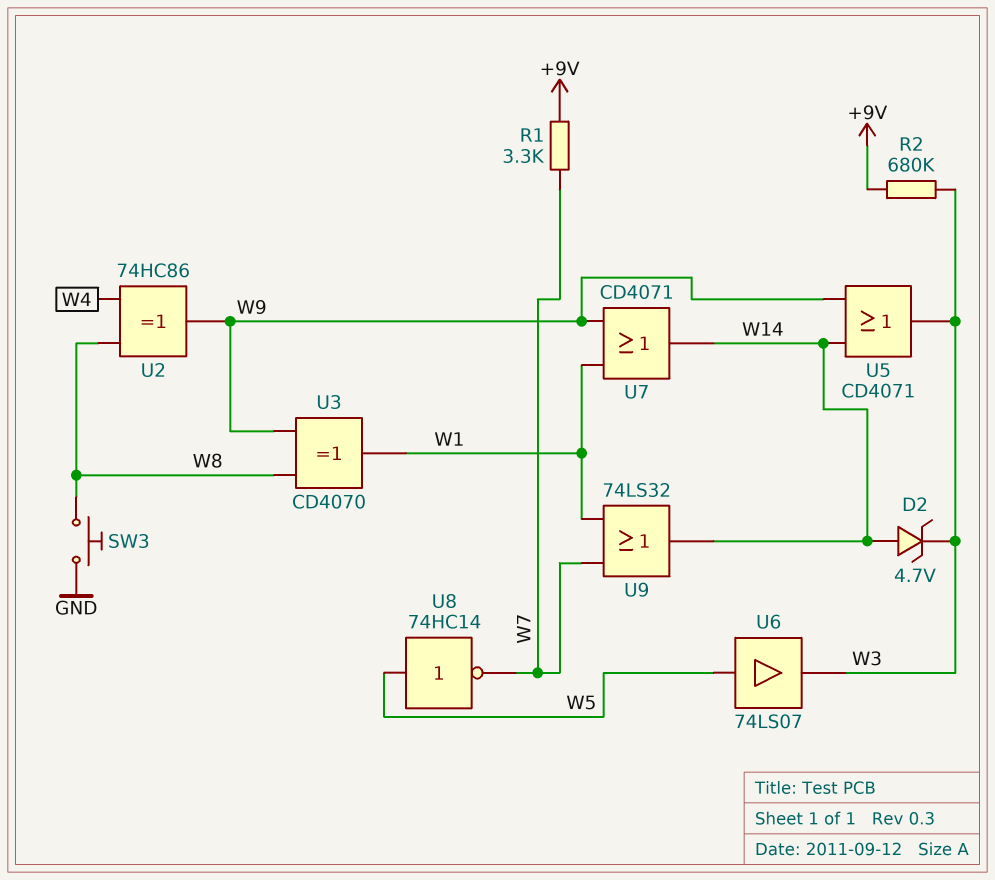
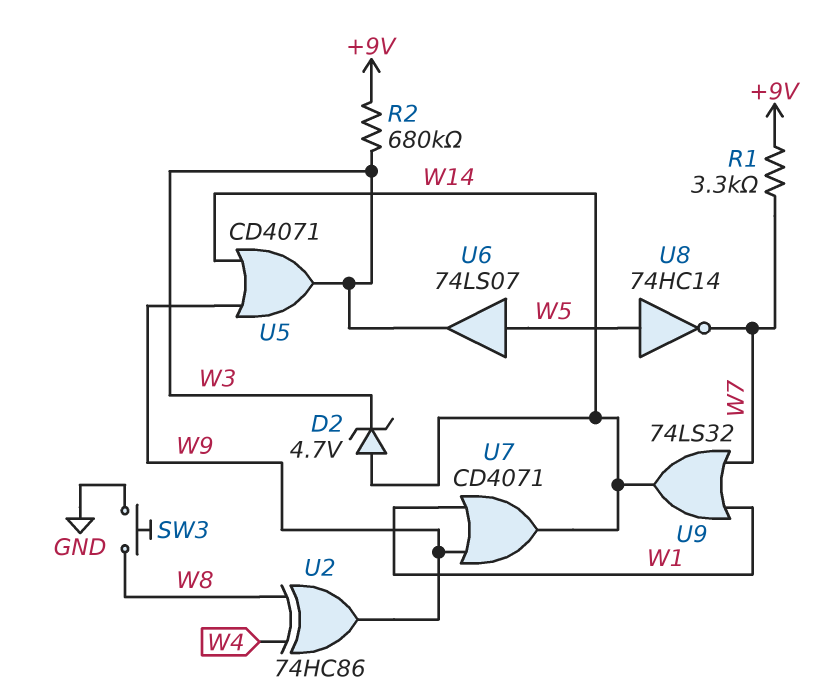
U3: XOR CD4070 (in W8, in W9, out W1) -> none

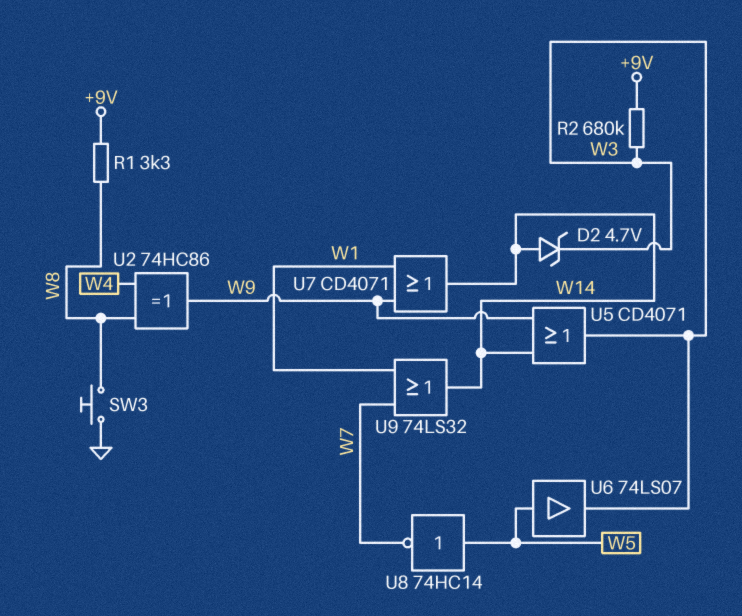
R1: 3.3k (+9V, W7) -> 3.3k (+9V, W8)

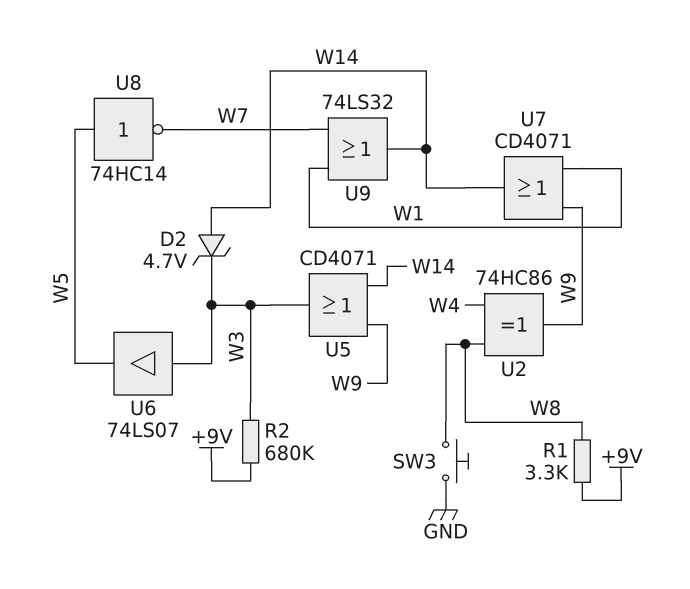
U6: buffer 74LS07 (in W5, out W3) -> buffer 74LS07 (in W3, out W5)

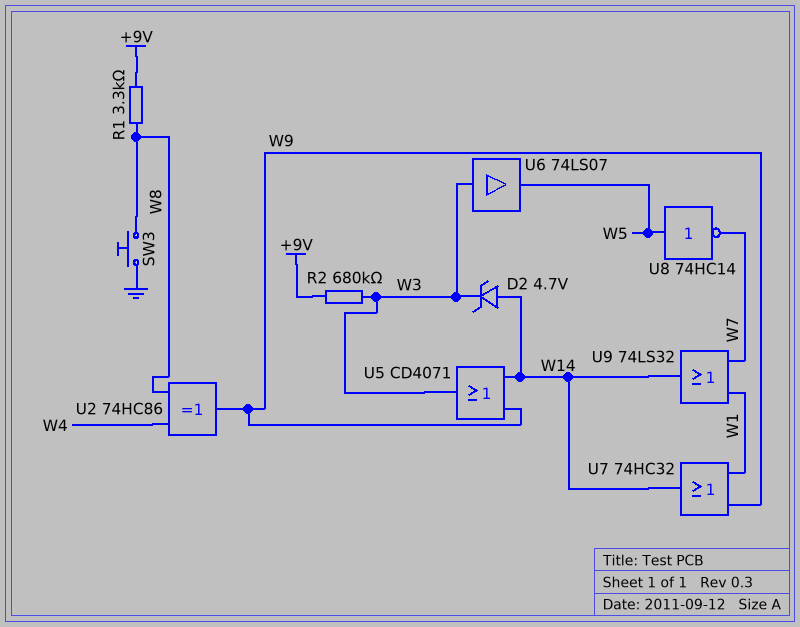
U7: OR CD4071 (in W1, in W9, out W14) -> OR 74HC32 (in W1, in W9, out W14)

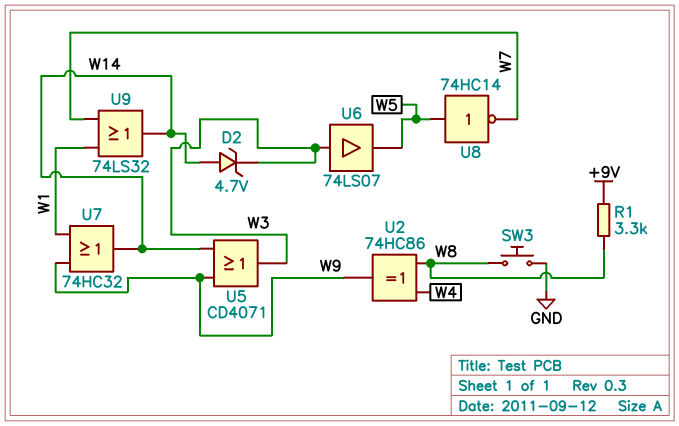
R2: 680k (+9V, W3) -> none

